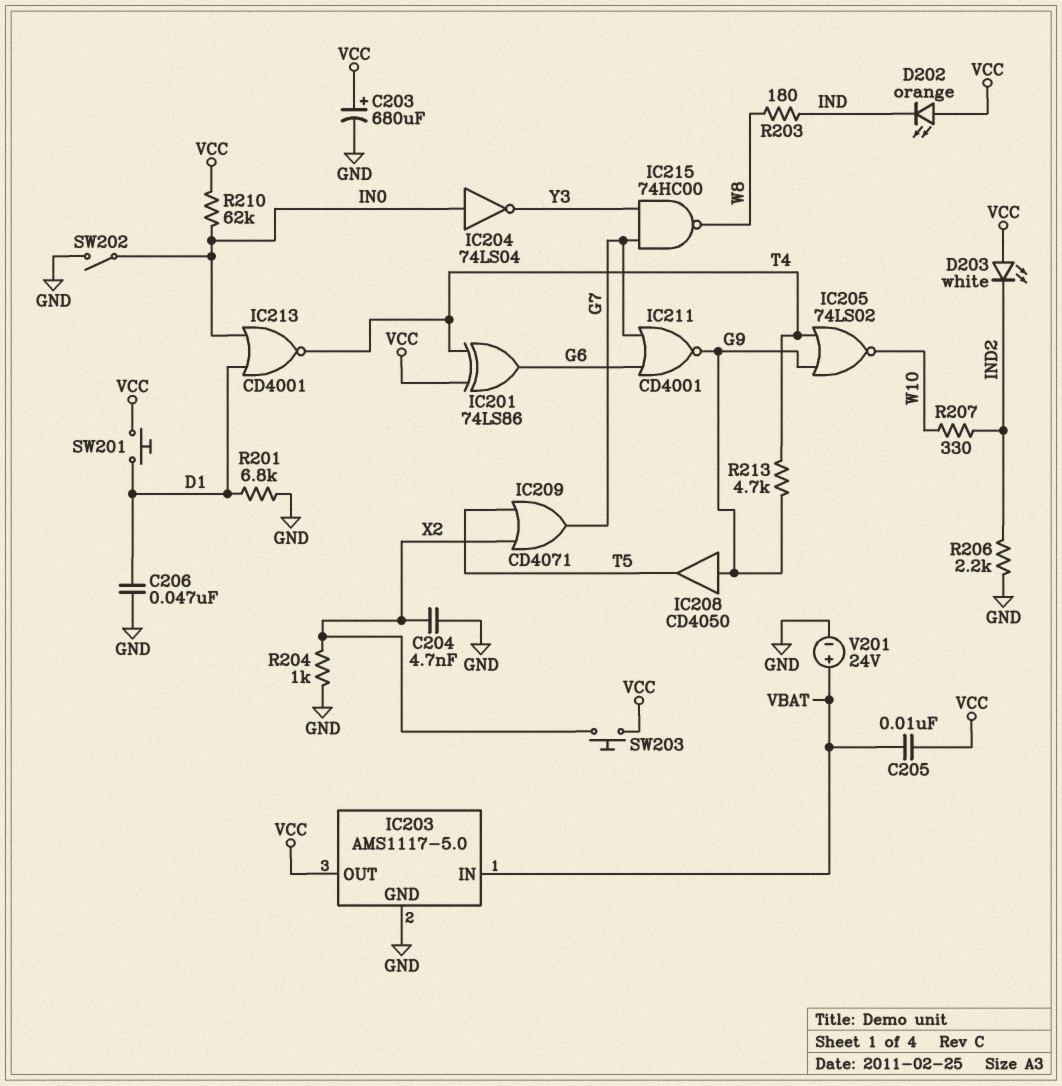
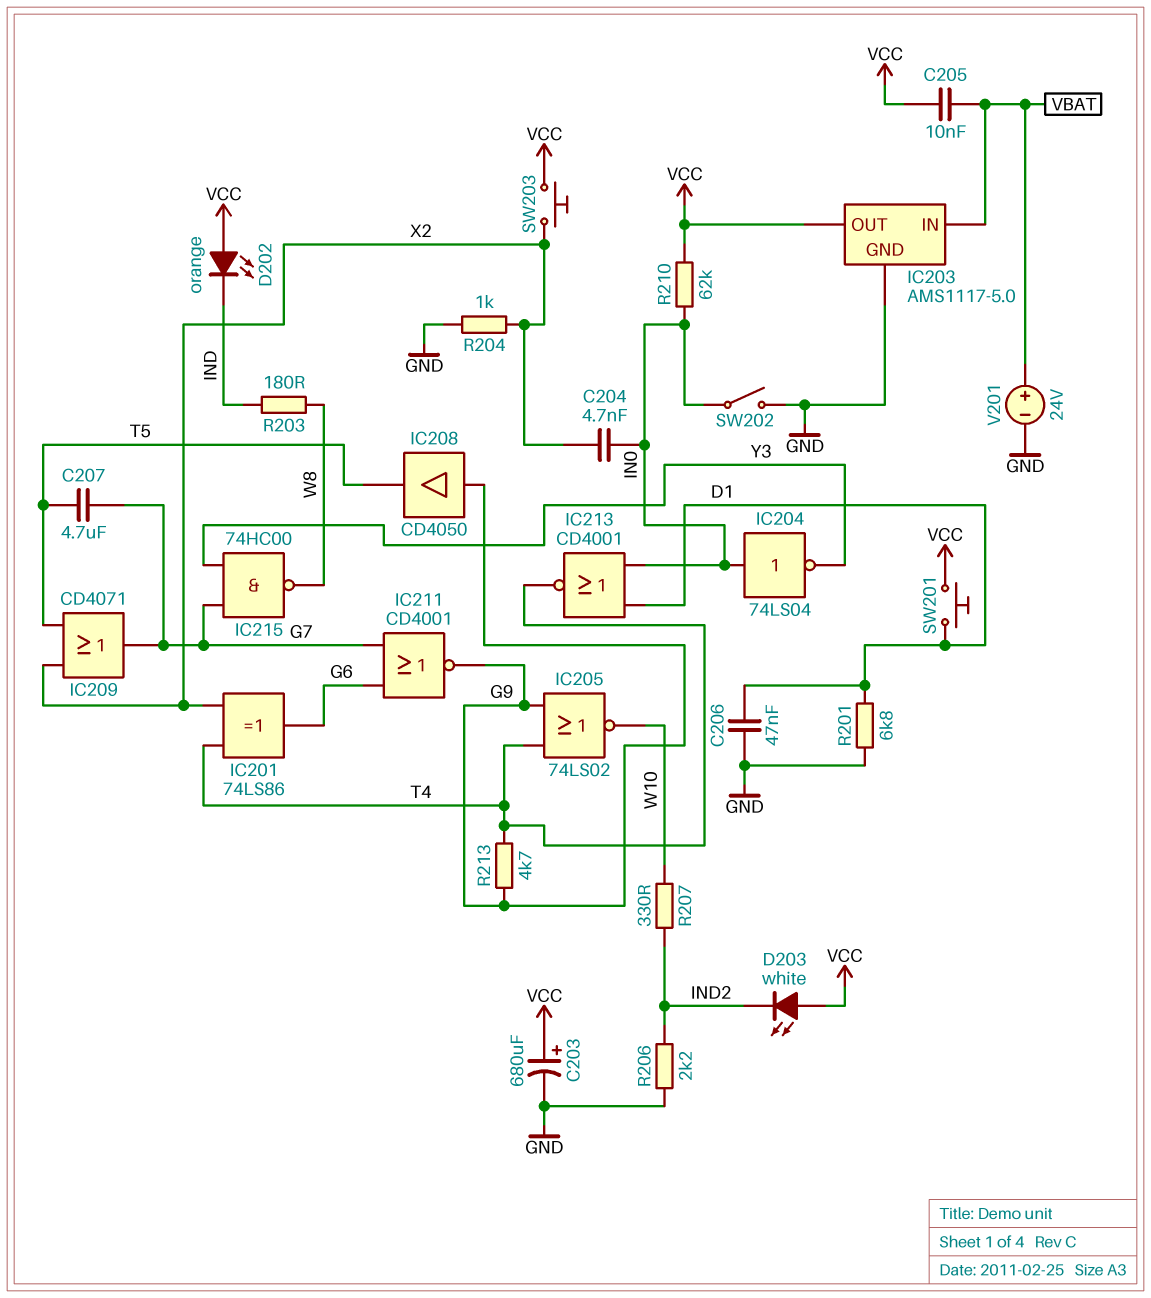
C204: 4.7nF (GND, X2) -> 4.7nF (IN0, X2)
C207: none -> 4.7uF (G7, T5)
IC201: XOR 74LS86 (in T4, in VCC, out G6) -> XOR 74LS86 (in T4, in X2, out G6)

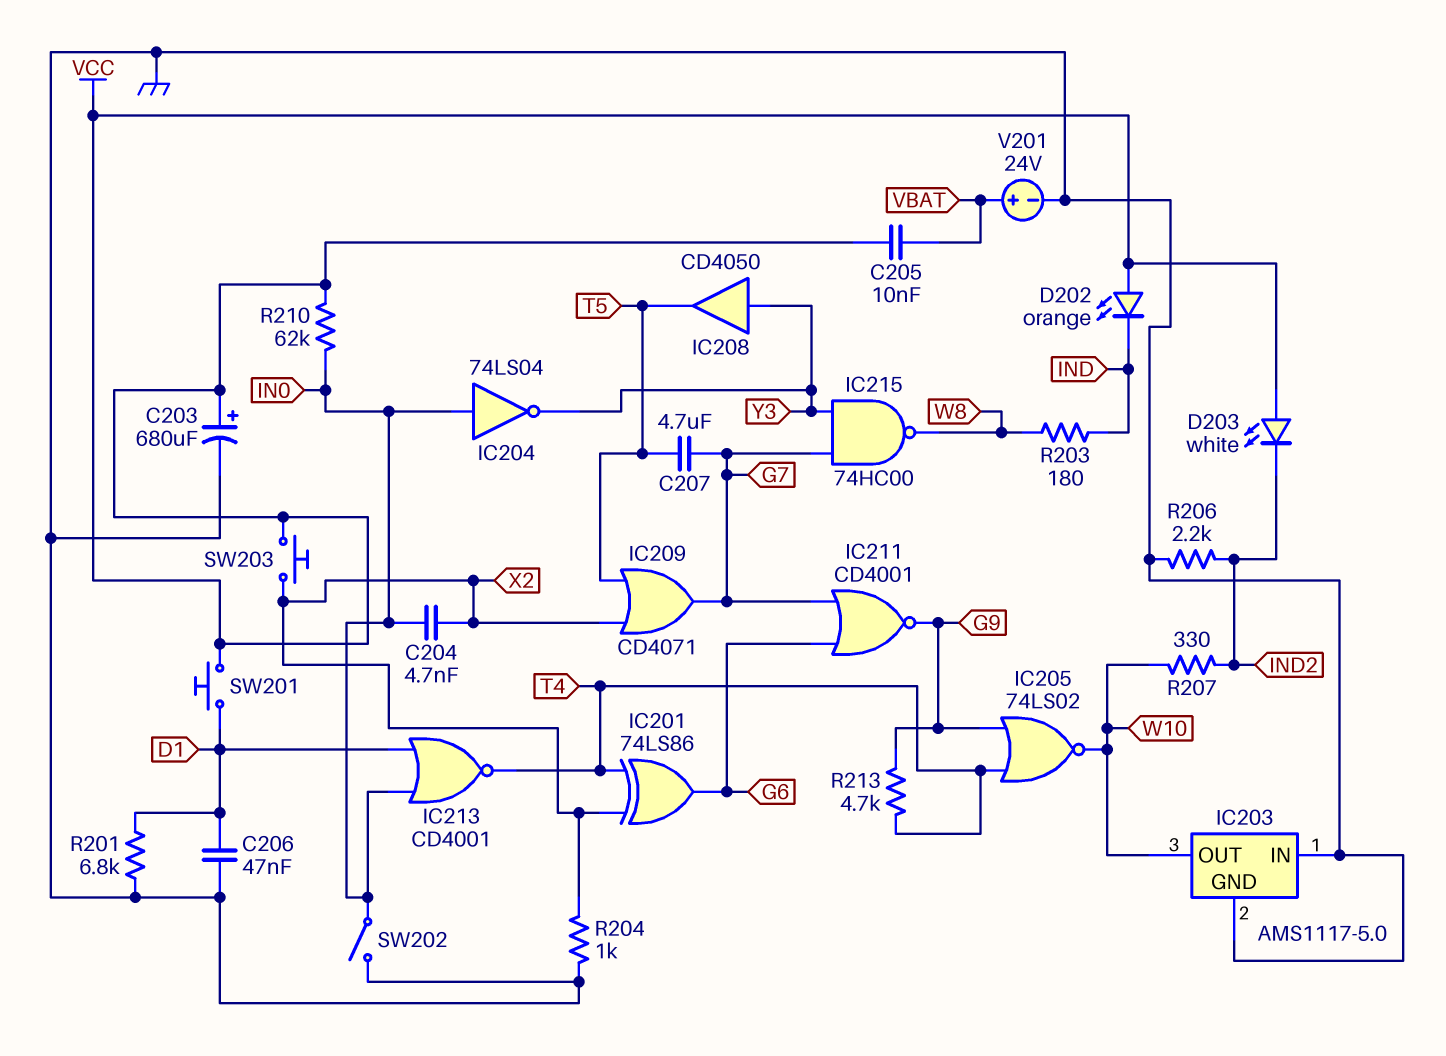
IC203 pin IN: VBAT -> GND
IC203 pin OUT: VCC -> W10
IC208: buffer CD4050 (in G9, out T5) -> buffer CD4050 (in Y3, out T5)

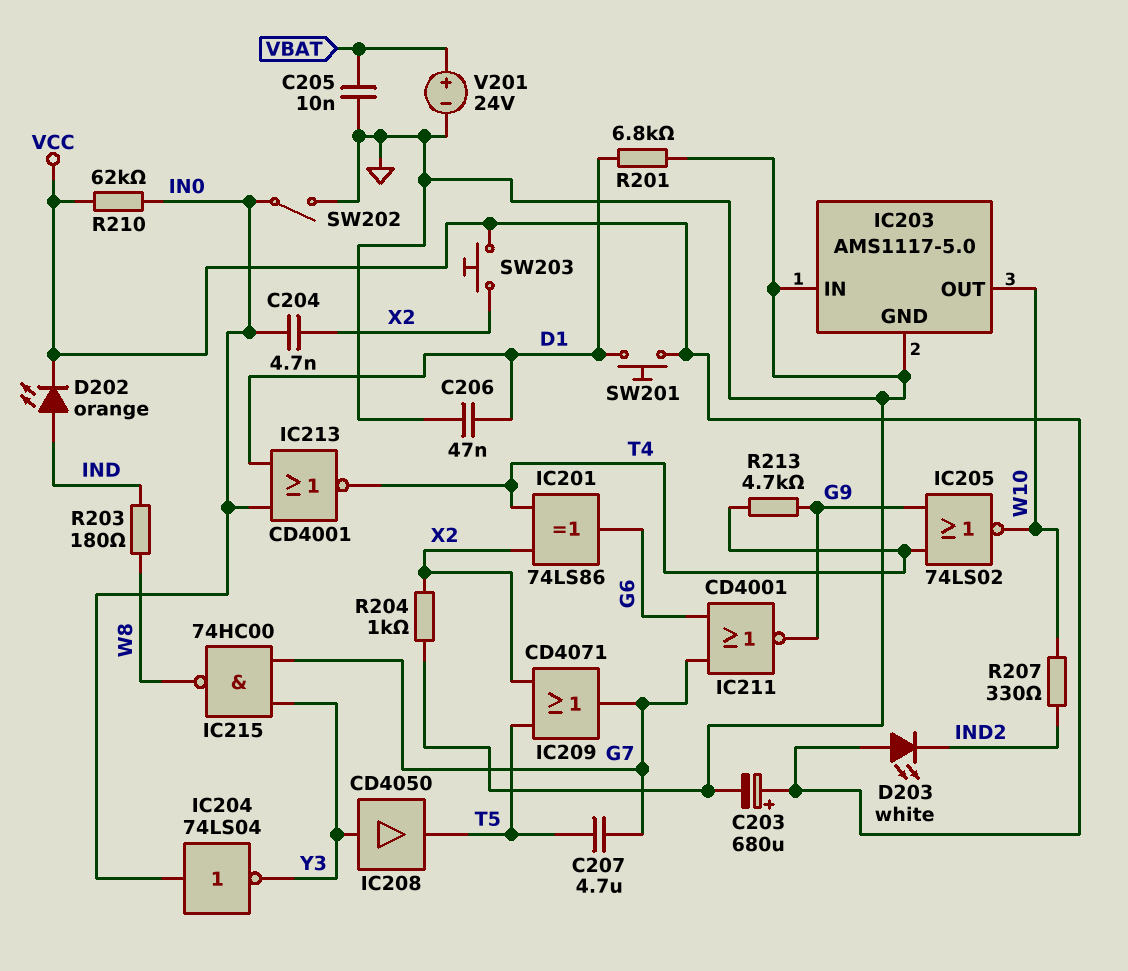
C205: 10nF (VBAT, VCC) -> 10nF (GND, VBAT)
D202: LED orange (A VCC, K IND) -> LED orange (A IND, K VCC)
R206: 2.2k (GND, IND2) -> none

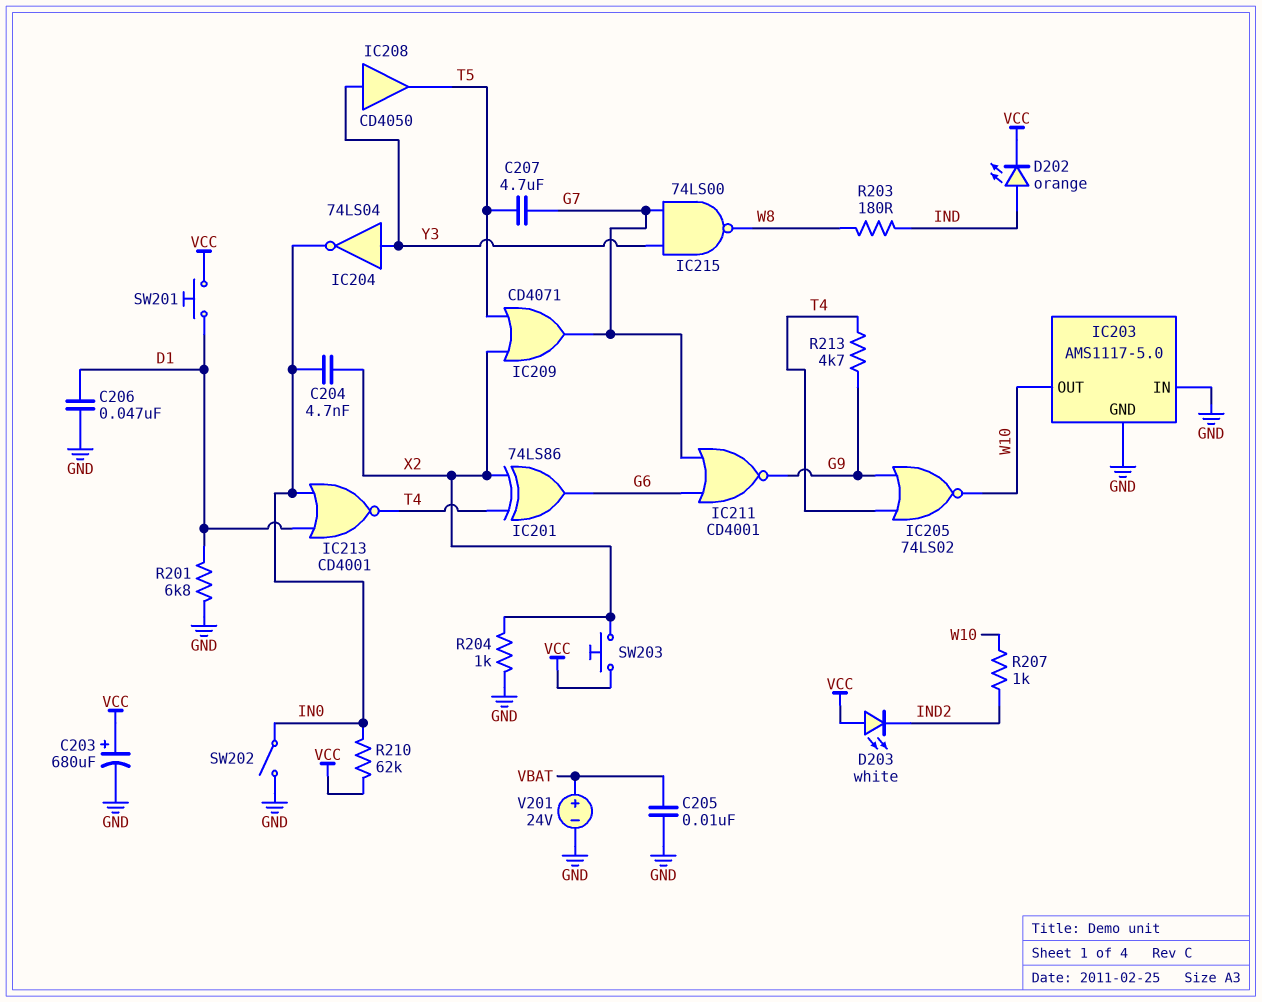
IC204: NOT 74LS04 (in IN0, out Y3) -> NOT 74LS04 (in Y3, out IN0)
IC215: NAND 74HC00 (in G7, in Y3, out W8) -> NAND 74LS00 (in G7, in Y3, out W8)
R207: 330 (IND2, W10) -> 1k (IND2, W10)

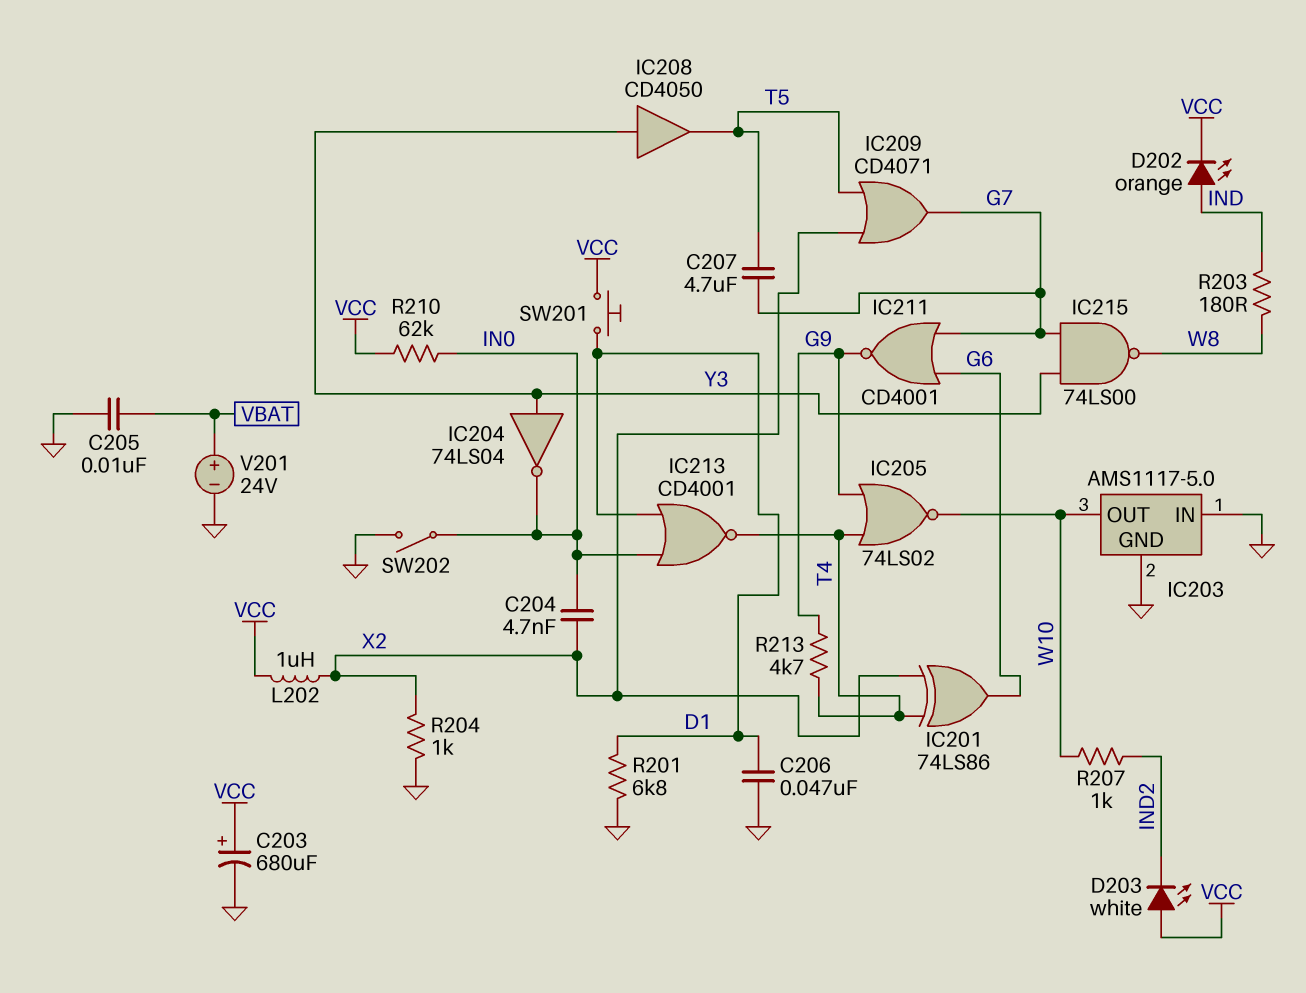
L202: none -> 1uH (VCC, X2)
SW203: button (VCC, X2) -> none

